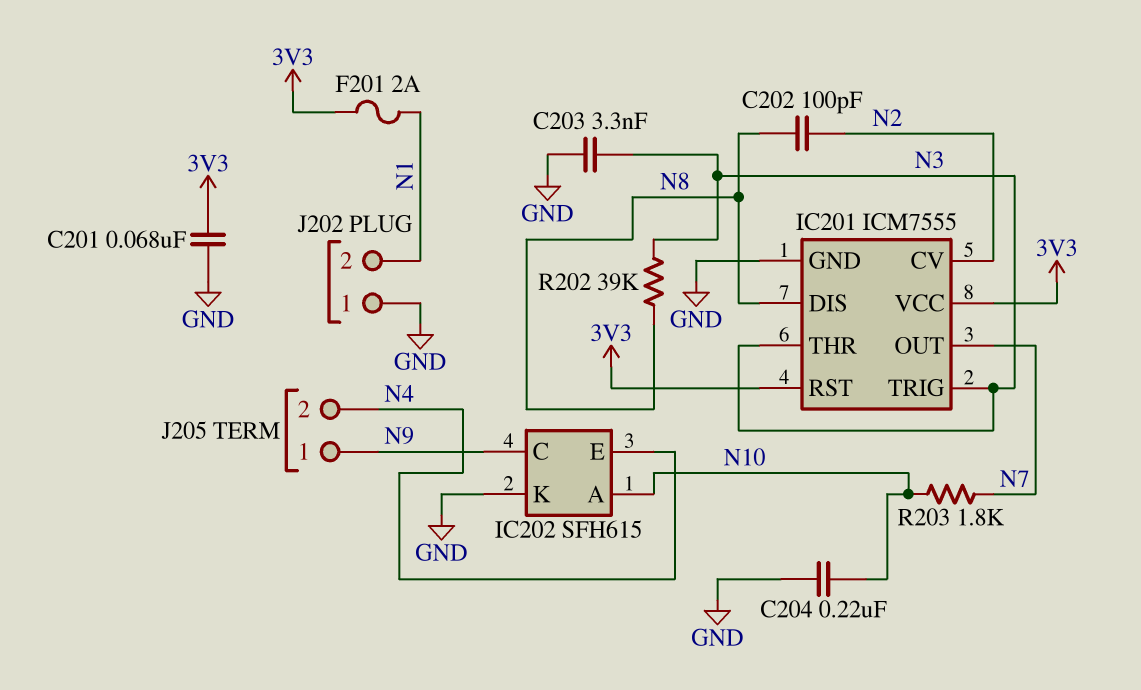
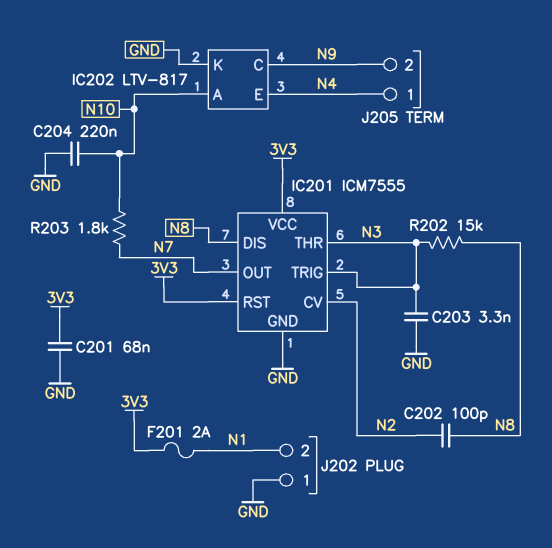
IC202: SFH615 -> LTV-817
J205 pin 1: N9 -> N4
J205 pin 2: N4 -> N9
R202: 39k (N3, N8) -> 15k (N3, N8)

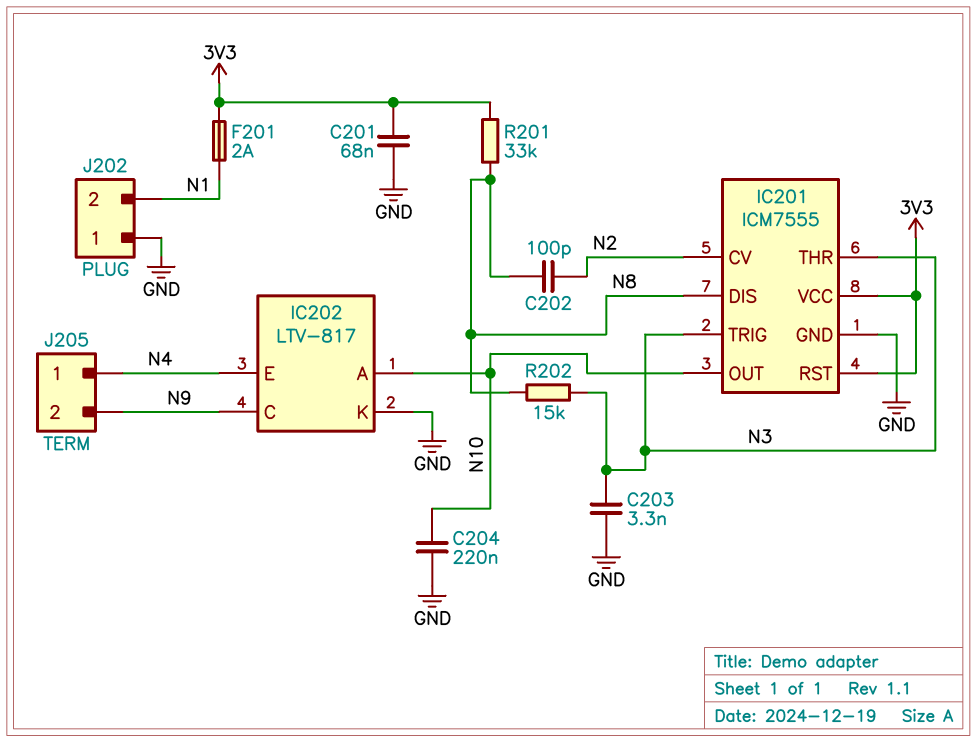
IC201 pin OUT: N7 -> N10
R201: none -> 33k (3V3, N8)
R203: 1.8k (N7, N10) -> none

